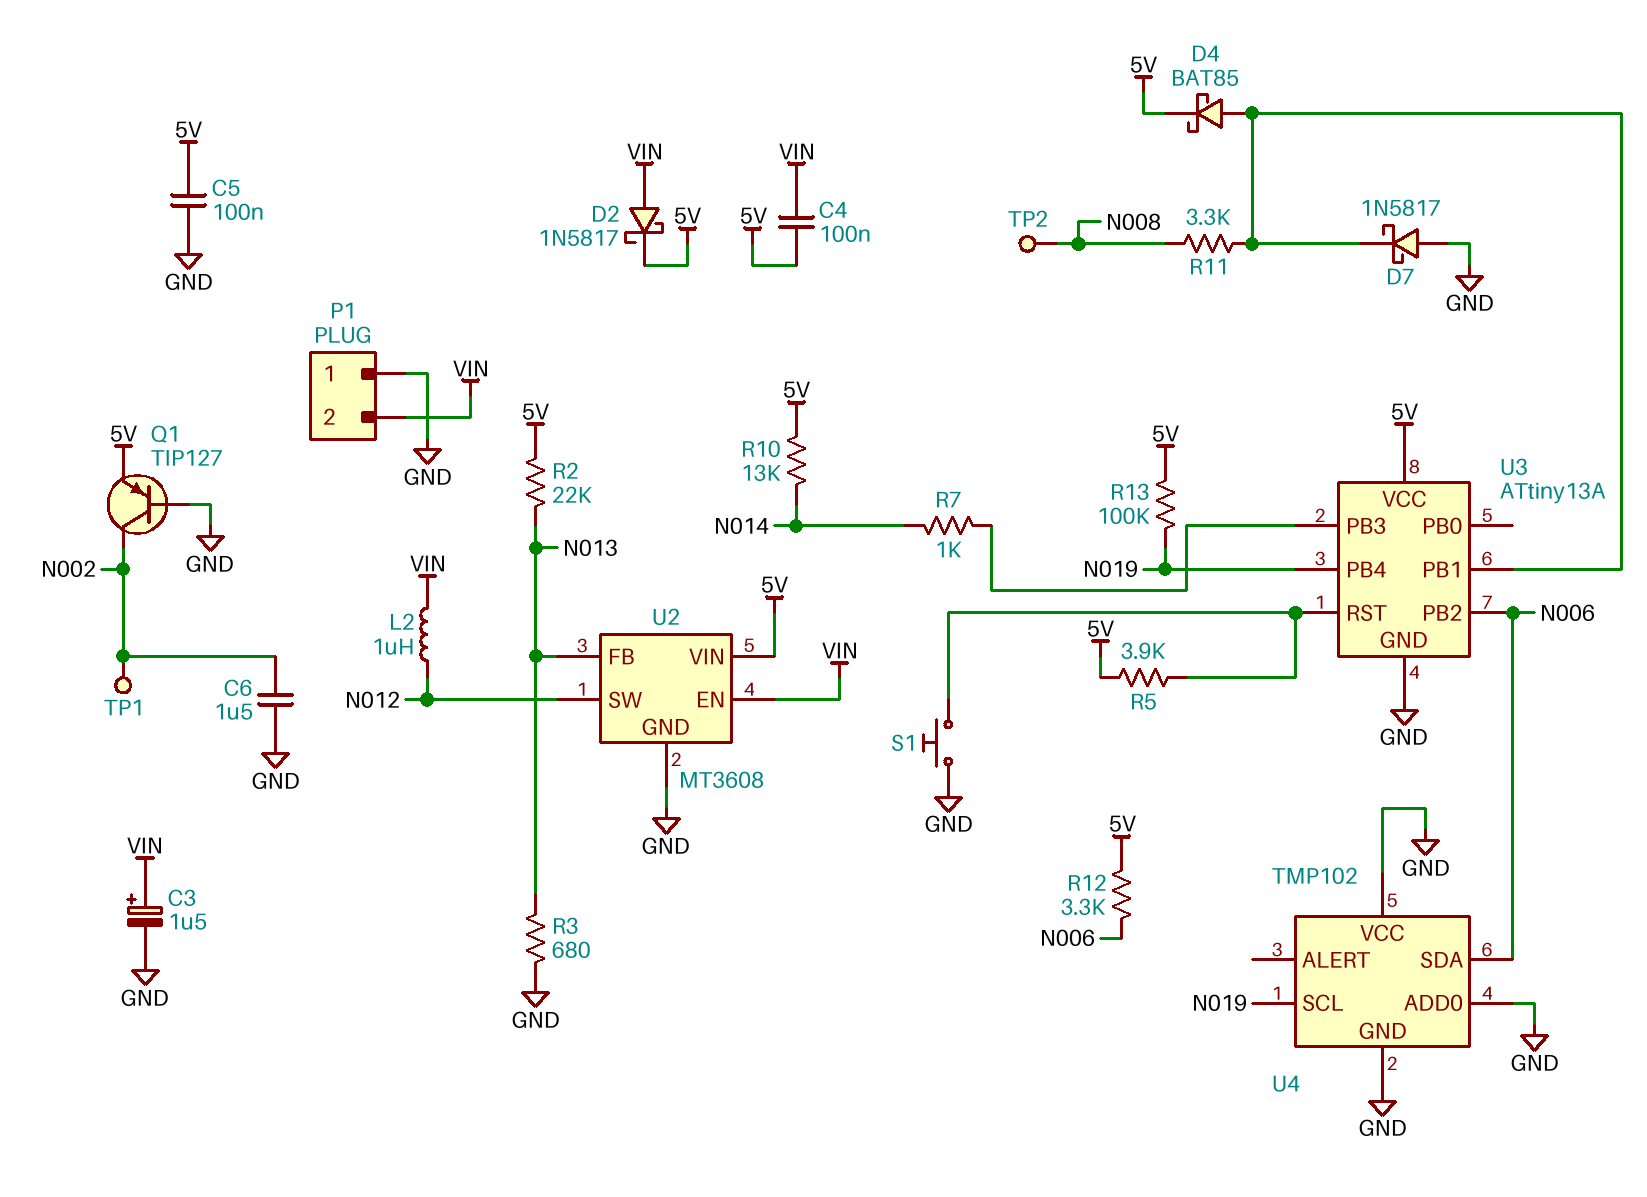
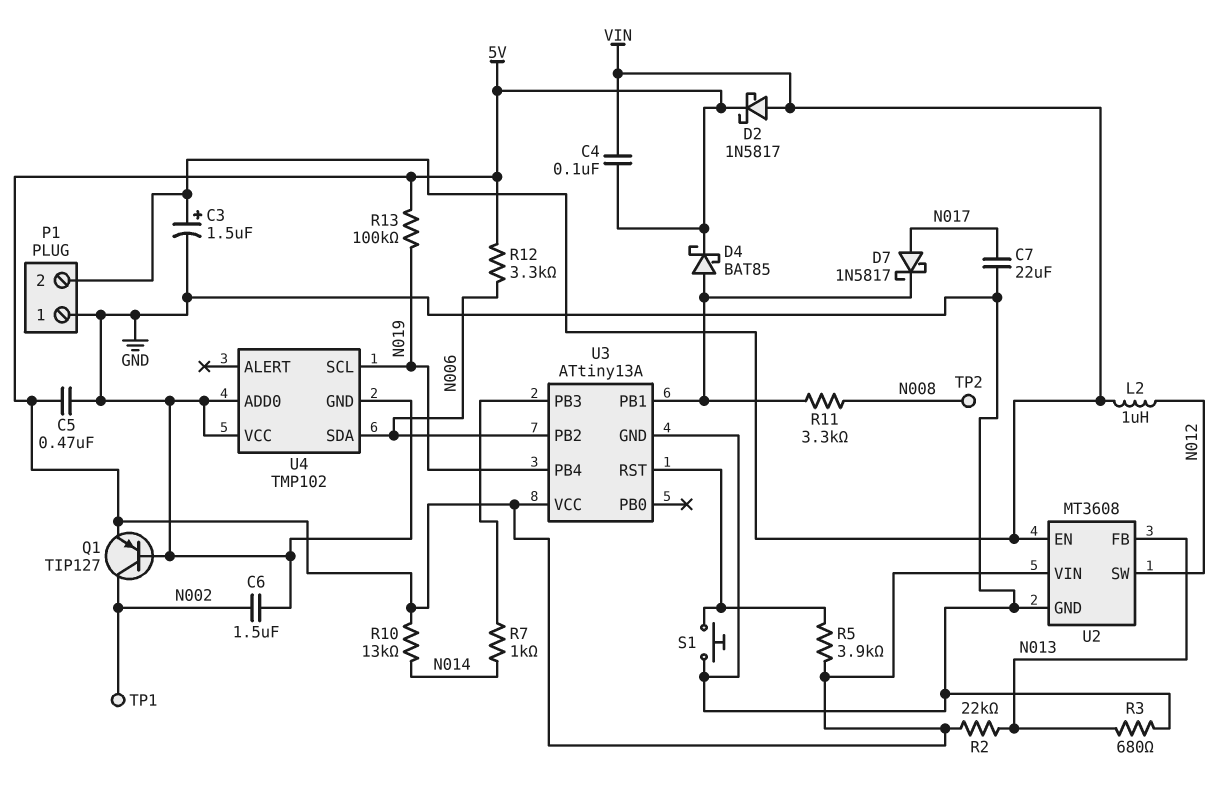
C5: 100nF (5V, GND) -> 470nF (5V, GND)
C7: none -> 22uF (GND, N017)
D7: schottky 1N5817 (A GND, K U3/PB1) -> schottky 1N5817 (A N017, K U3/PB1)

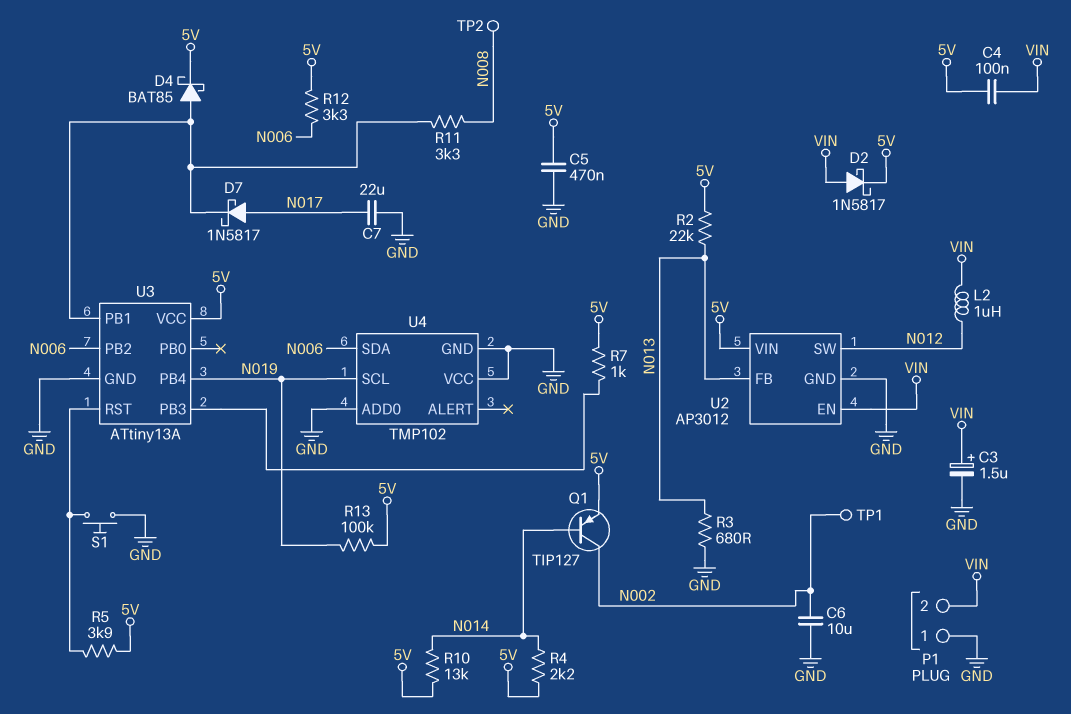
C6: 1.5uF (GND, N002) -> 10uF (GND, N002)
Q1: PNP TIP127 (B GND, C N002, E 5V) -> PNP TIP127 (B N014, C N002, E 5V)
R4: none -> 2.2k (5V, N014)
R7: 1k (N014, U3/PB3) -> 1k (5V, U3/PB3)
U2: MT3608 -> AP3012

